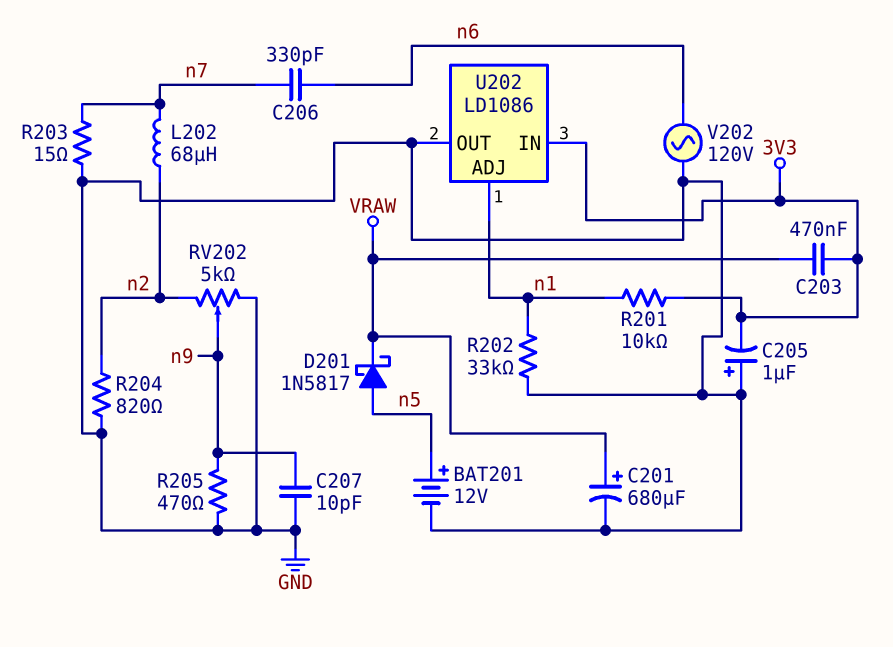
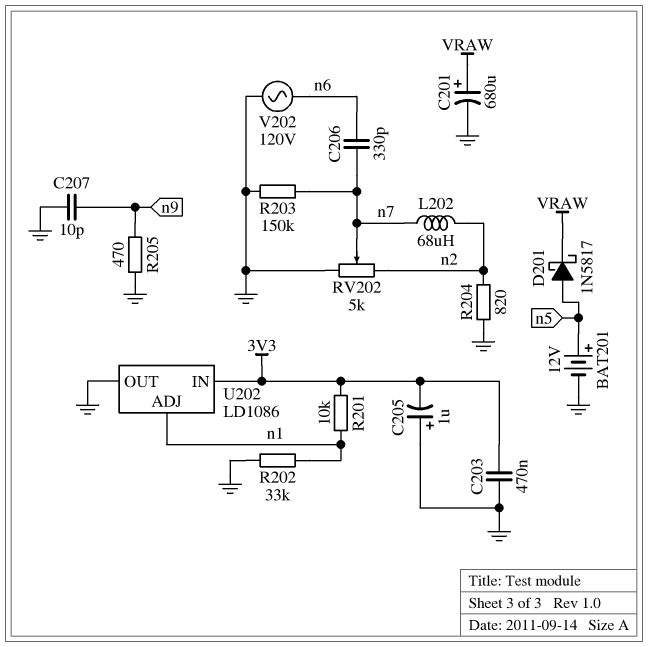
C203: 470nF (3V3, VRAW) -> 470nF (3V3, GND)
R203: 15 (GND, n7) -> 150k (GND, n7)
RV202: 5k (GND, n2, wiper n9) -> 5k (GND, n2, wiper n7)

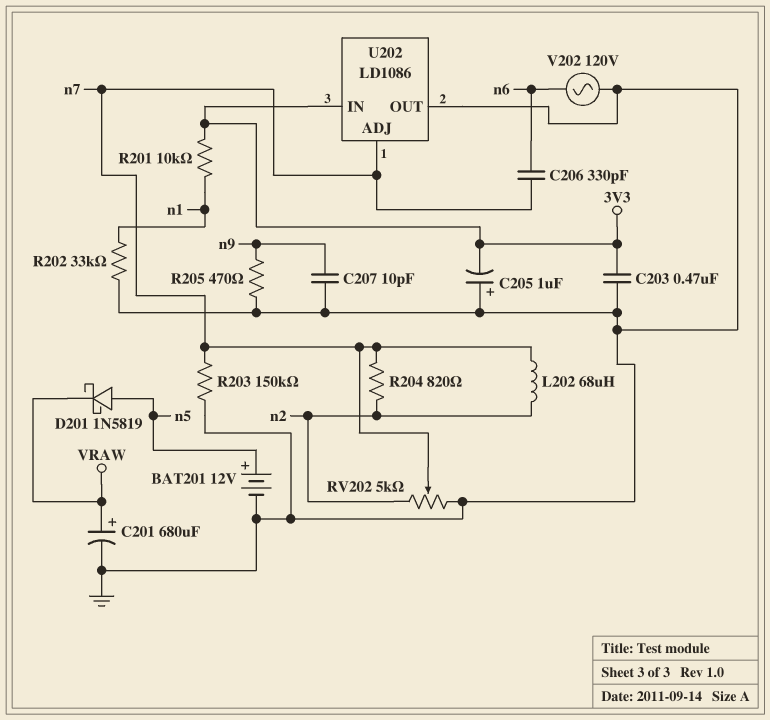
D201: schottky 1N5817 (A n5, K VRAW) -> schottky 1N5819 (A n5, K VRAW)
R204: 820 (GND, n2) -> 820 (n2, n7)
U202 pin ADJ: n1 -> n7

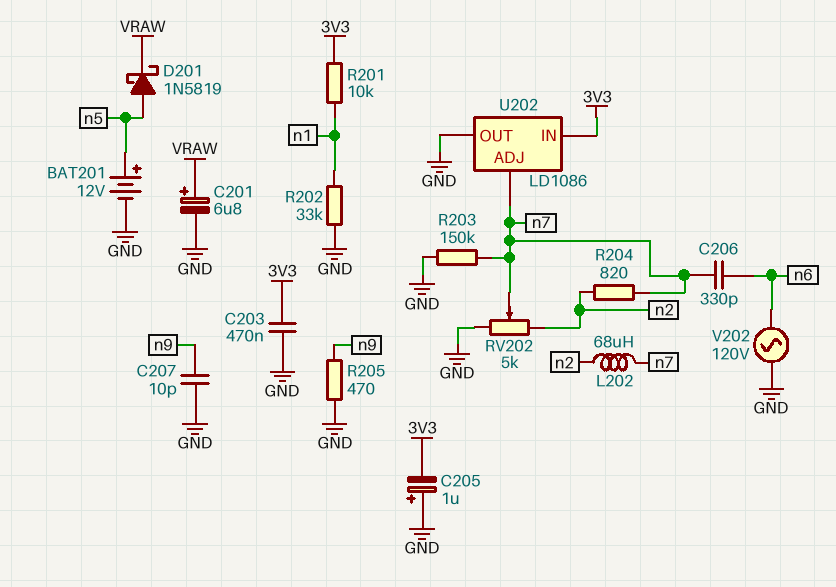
C201: 680uF (plus VRAW, minus GND) -> 6.8uF (plus VRAW, minus GND)

